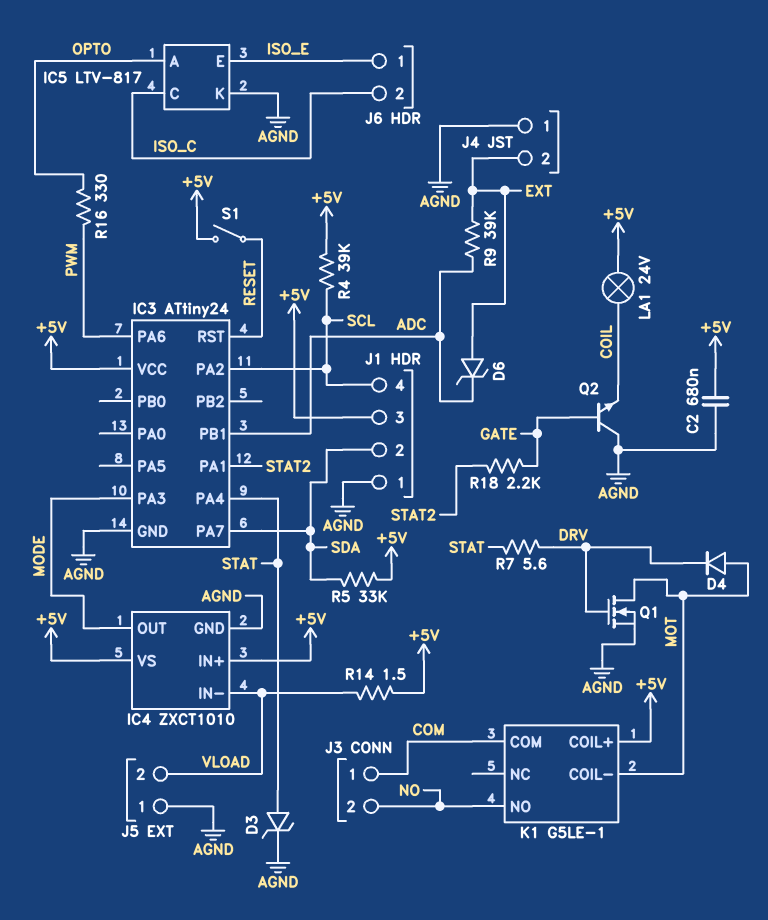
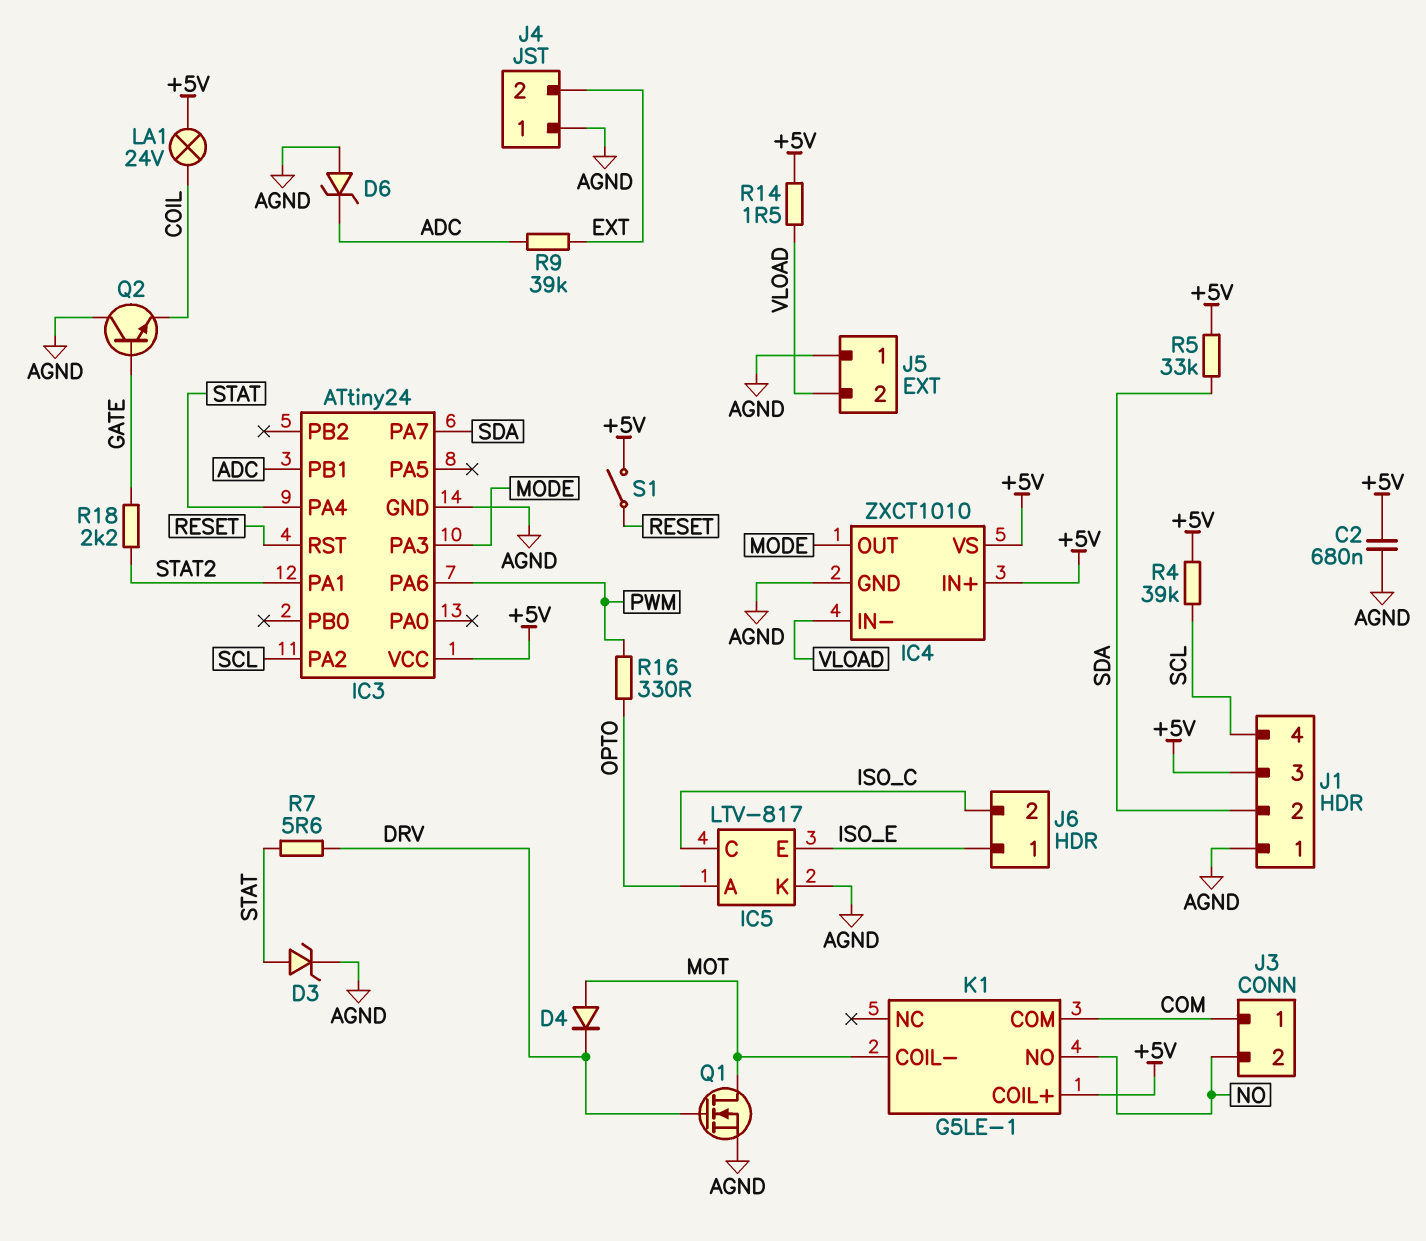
D6: zener (A EXT, K ADC) -> zener (A AGND, K ADC)

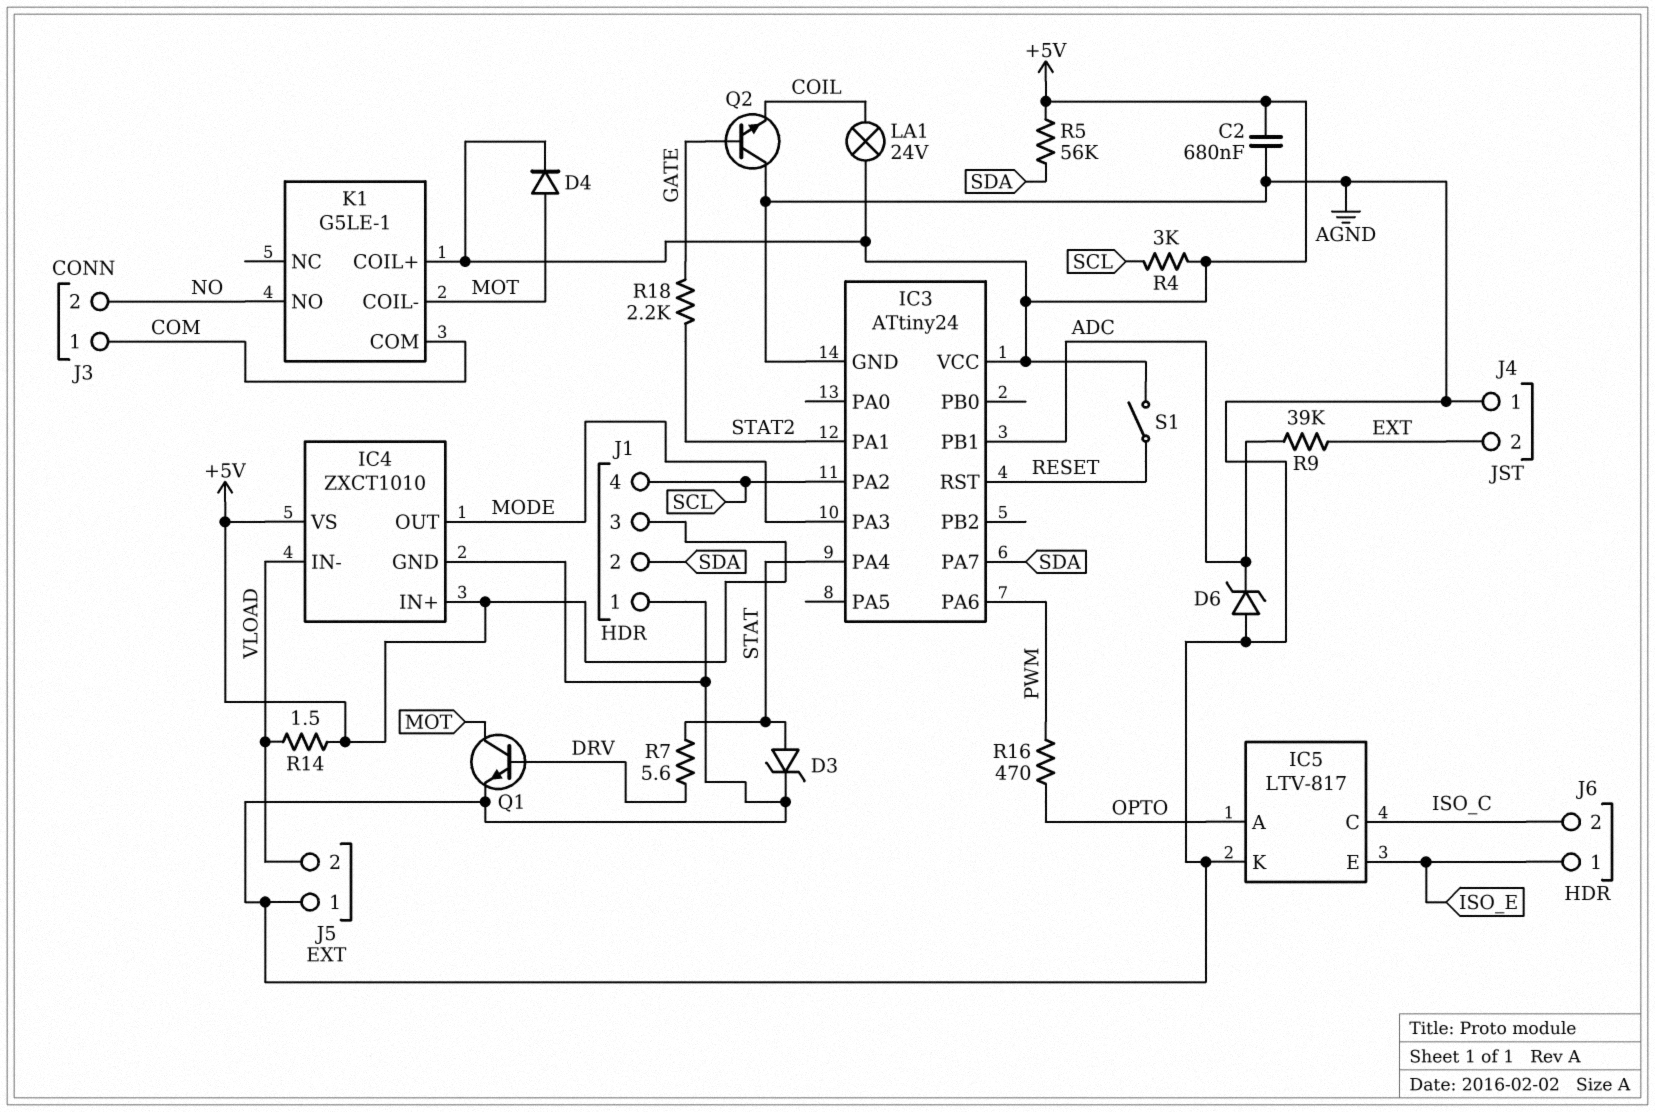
D4: diode (A MOT, K DRV) -> diode (A MOT, K +5V)
Q1: NMOS (G DRV, D MOT, S AGND) -> NPN (B DRV, C MOT, E AGND)
R4: 39k (+5V, SCL) -> 3k (+5V, SCL)
R5: 33k (+5V, SDA) -> 56k (+5V, SDA)
R16: 330 (OPTO, PWM) -> 470 (OPTO, PWM)

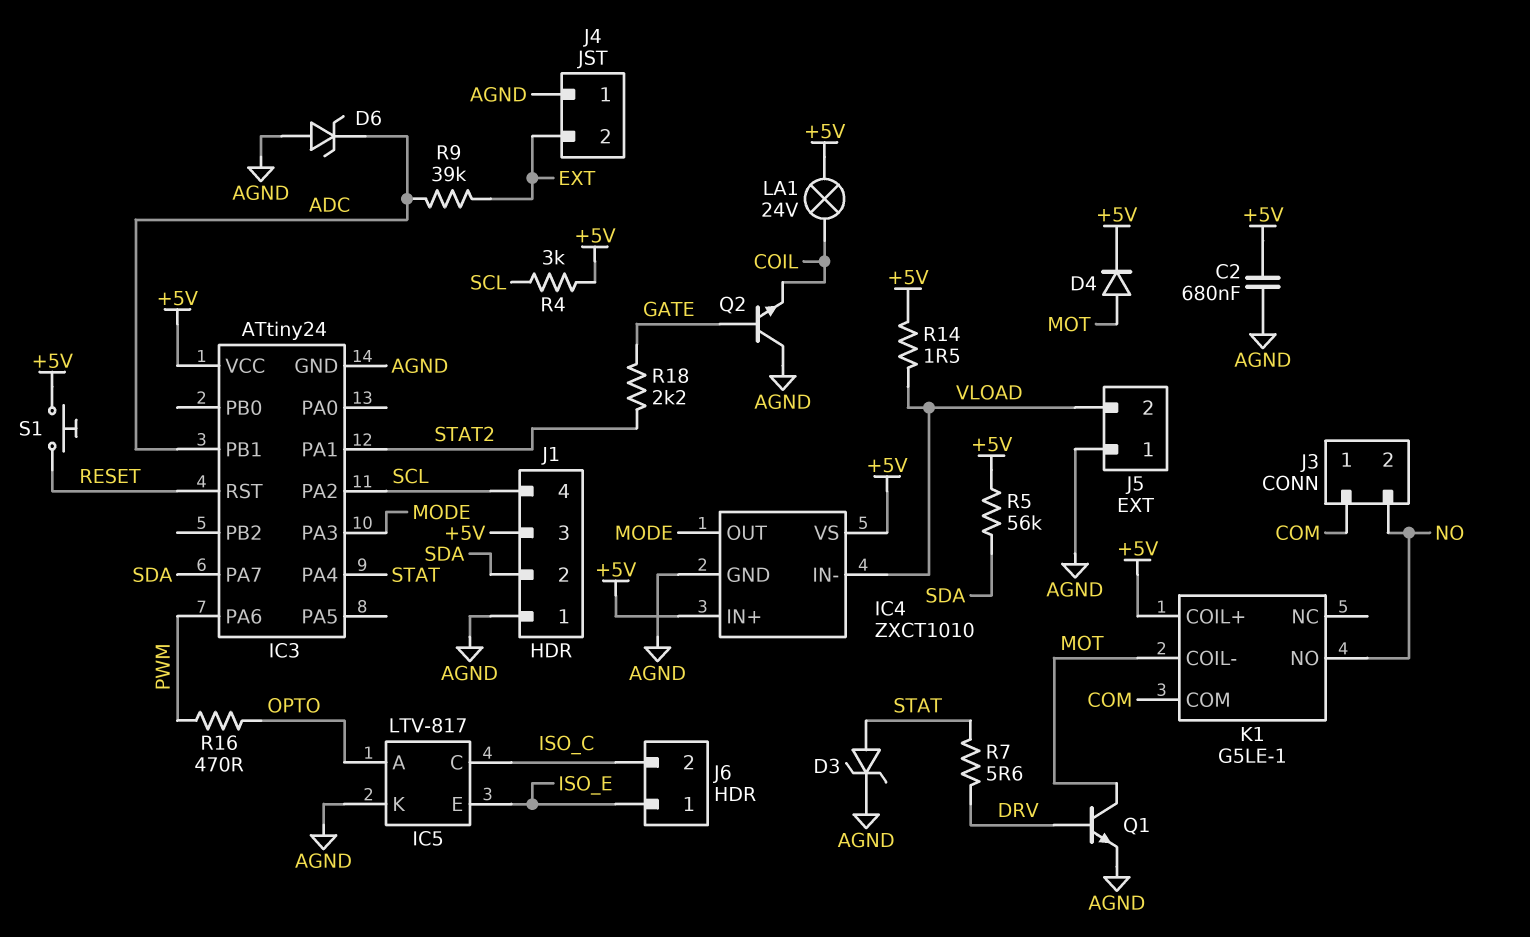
S1: switch (+5V, RESET) -> button (+5V, RESET)

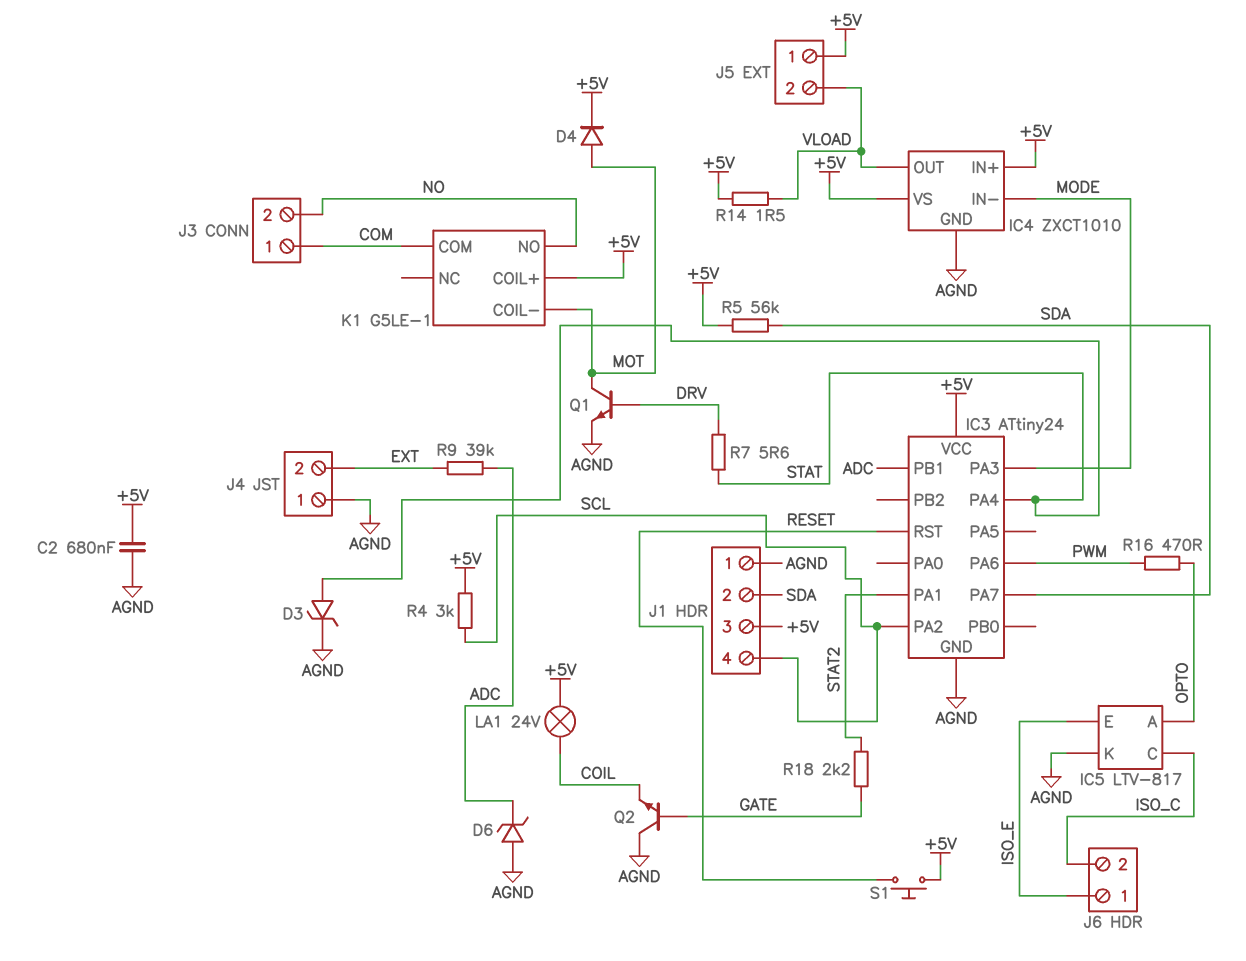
IC4 pin IN-: VLOAD -> MODE
IC4 pin OUT: MODE -> VLOAD
J5 pin 1: AGND -> +5V

